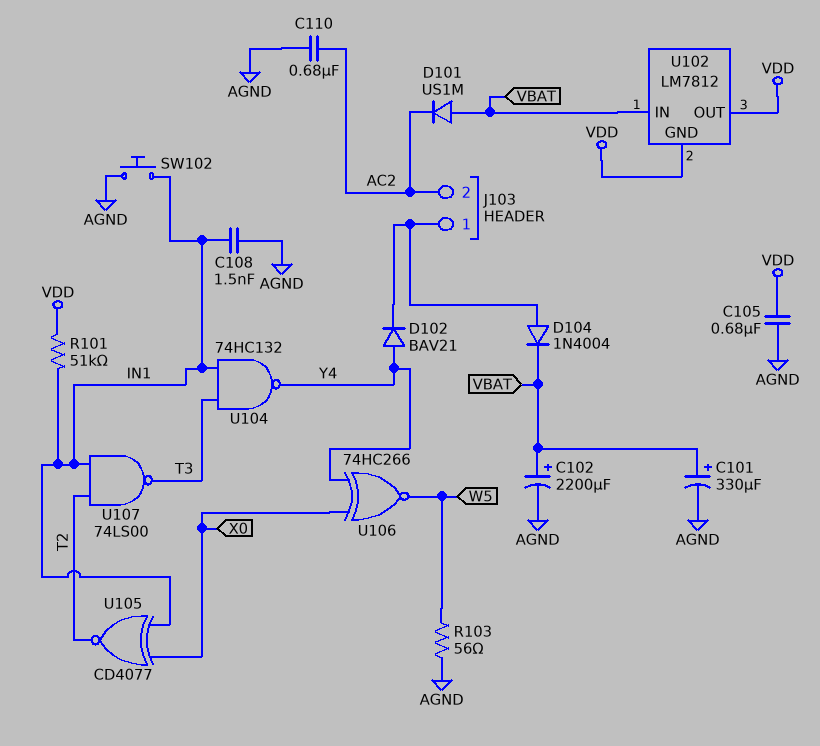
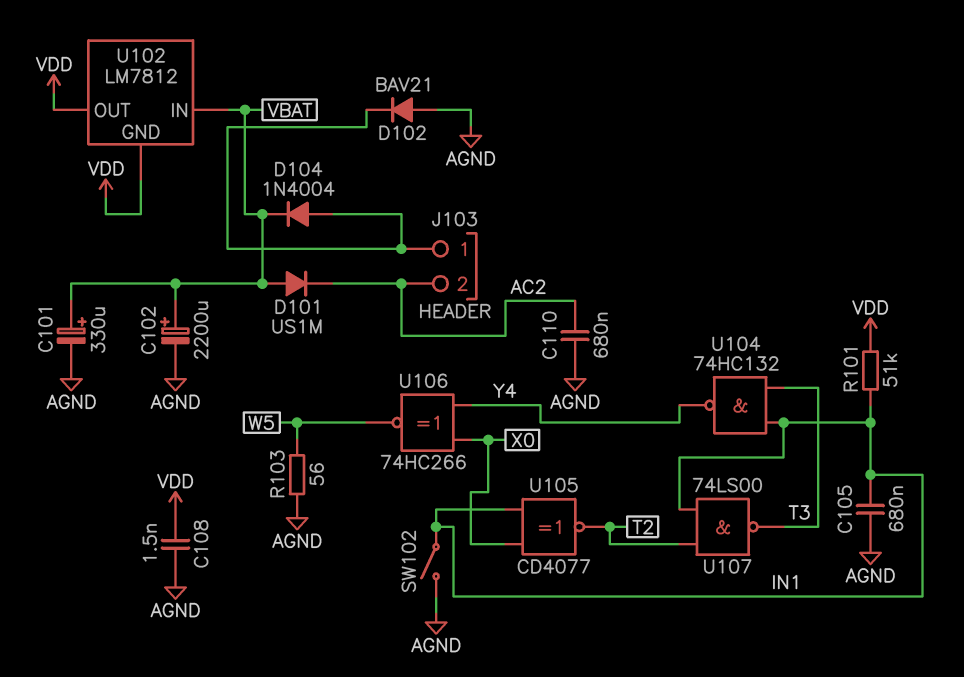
C105: 680nF (AGND, VDD) -> 680nF (AGND, IN1)
C108: 1.5nF (AGND, IN1) -> 1.5nF (AGND, VDD)
D102: diode BAV21 (A Y4, K J103/1) -> diode BAV21 (A AGND, K J103/1)
SW102: button (AGND, IN1) -> switch (AGND, IN1)

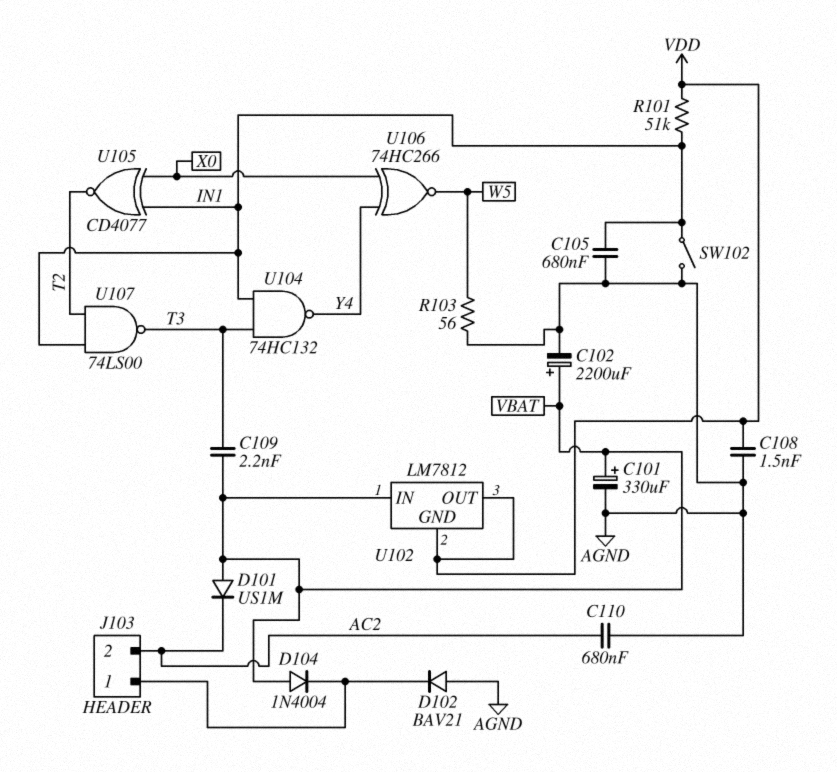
C109: none -> 2.2nF (T3, VBAT)
D104: diode 1N4004 (A J103/1, K VBAT) -> diode 1N4004 (A VBAT, K J103/1)

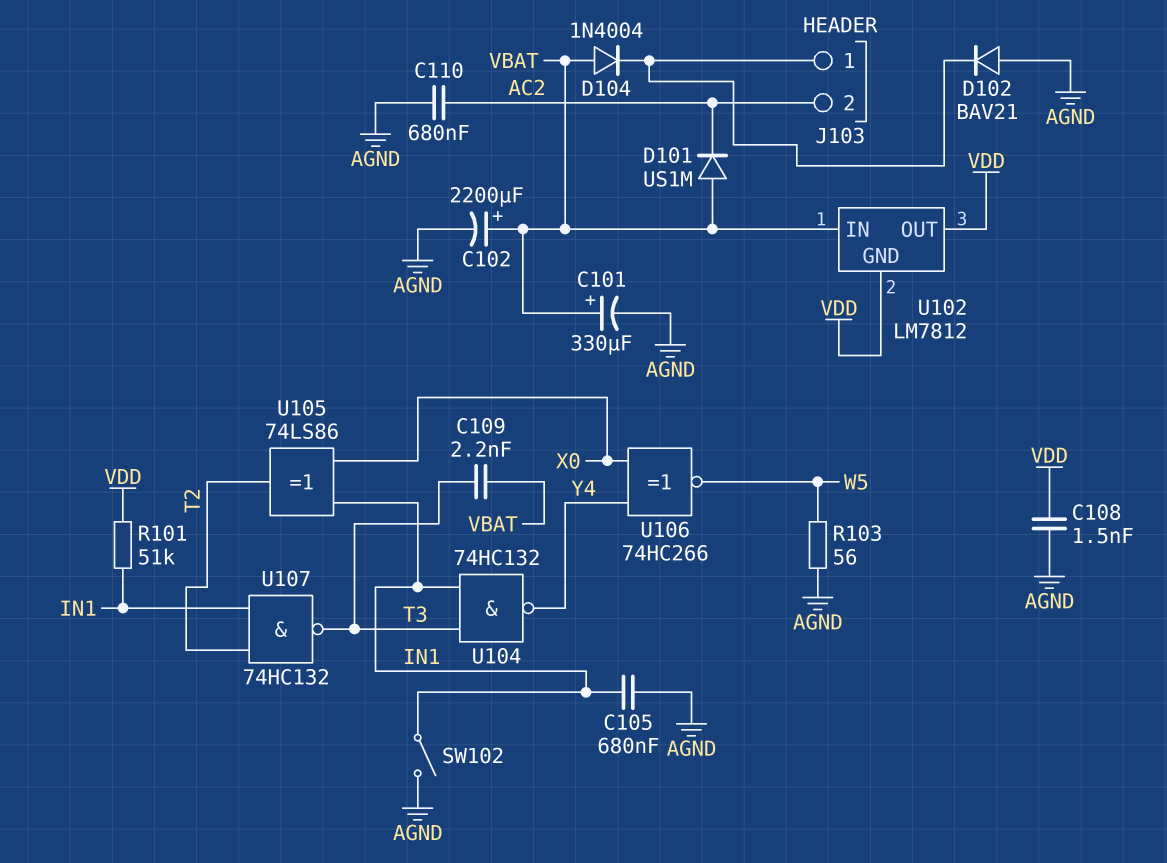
U105: XNOR CD4077 (in IN1, in X0, out T2) -> XOR 74LS86 (in IN1, in X0, out T2)
U107: NAND 74LS00 (in IN1, in T2, out T3) -> NAND 74HC132 (in IN1, in T2, out T3)

